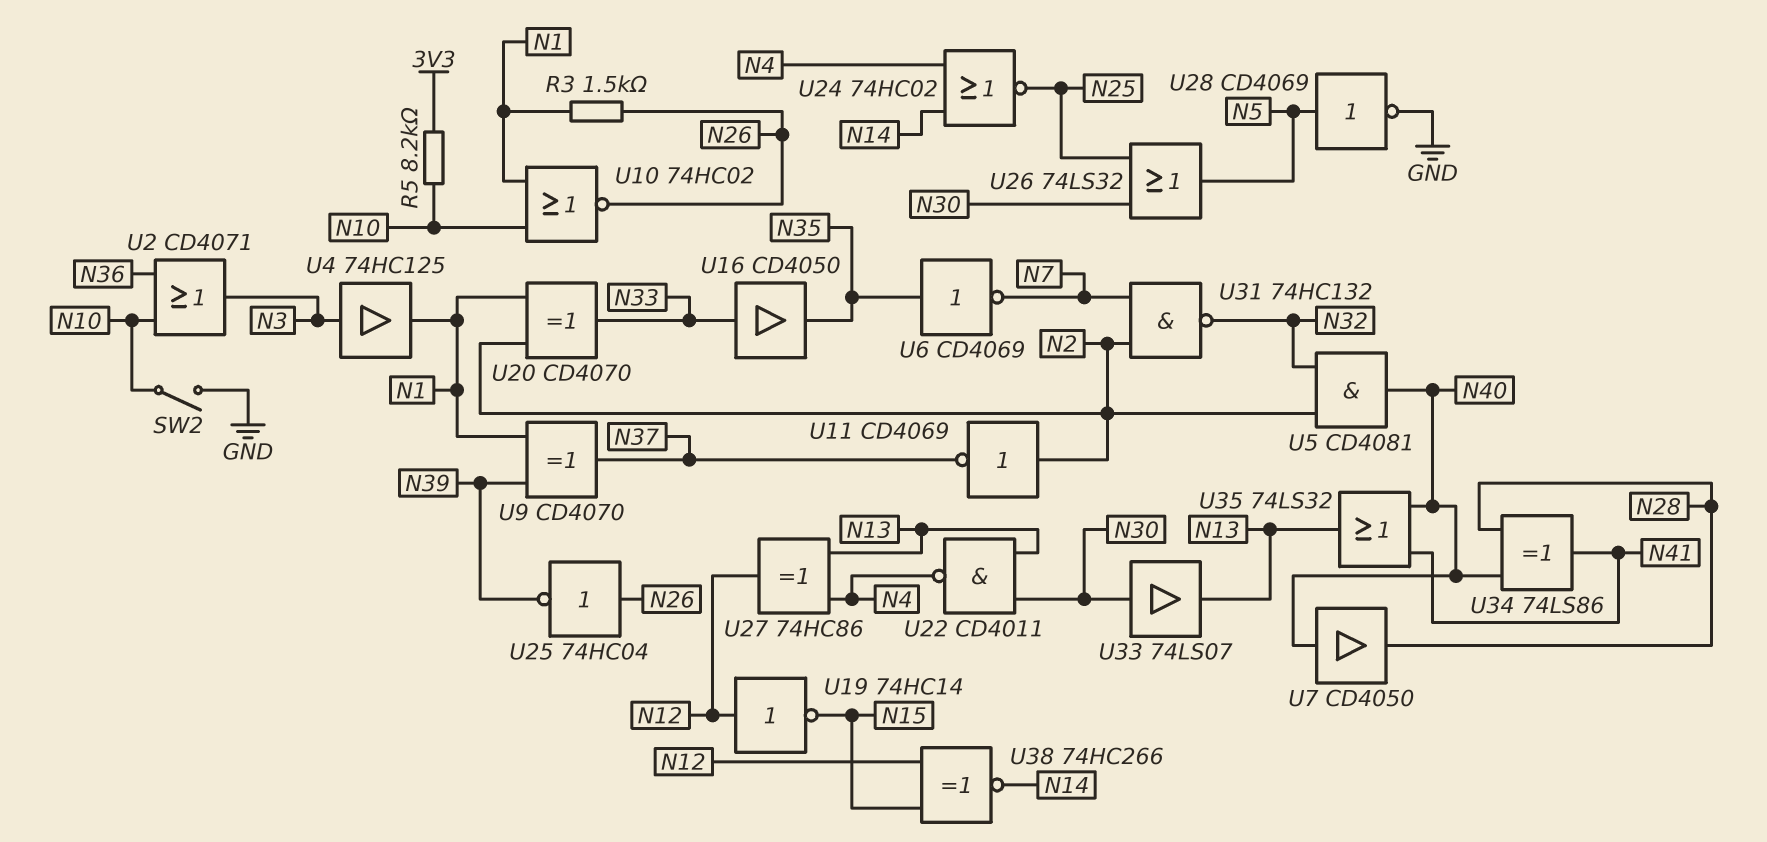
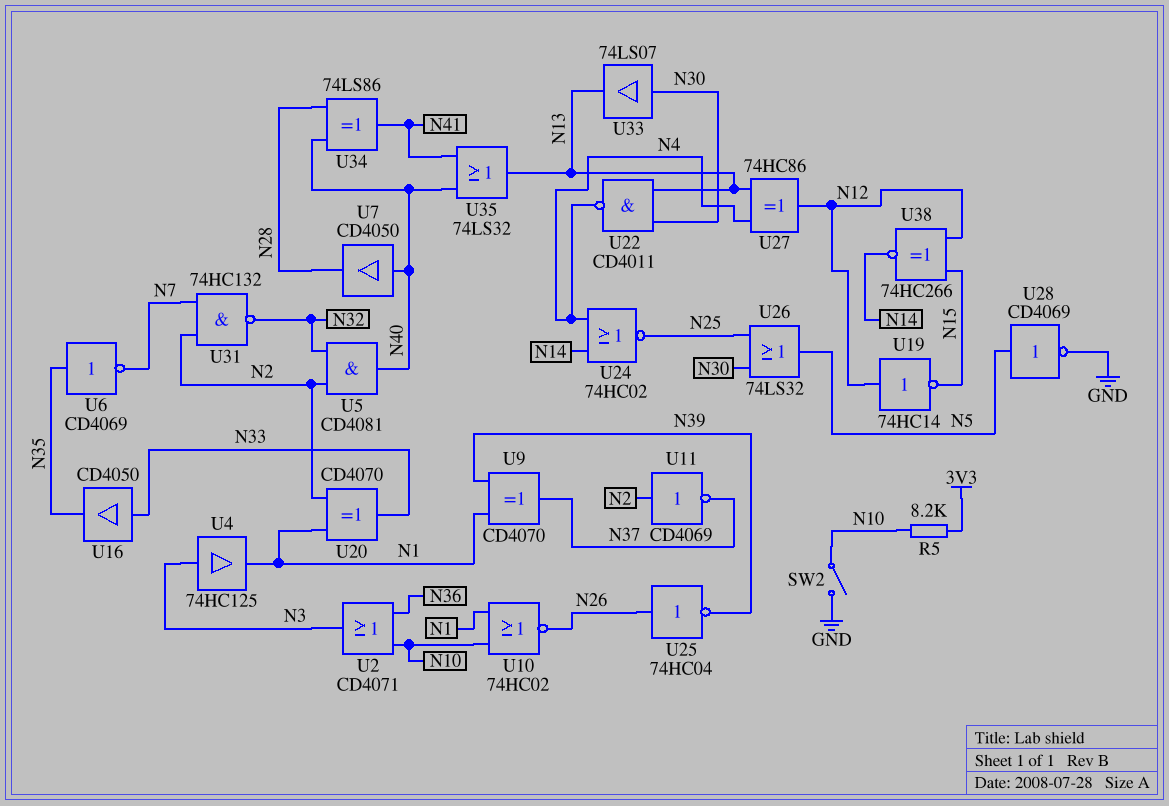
R3: 1.5k (N1, N26) -> none

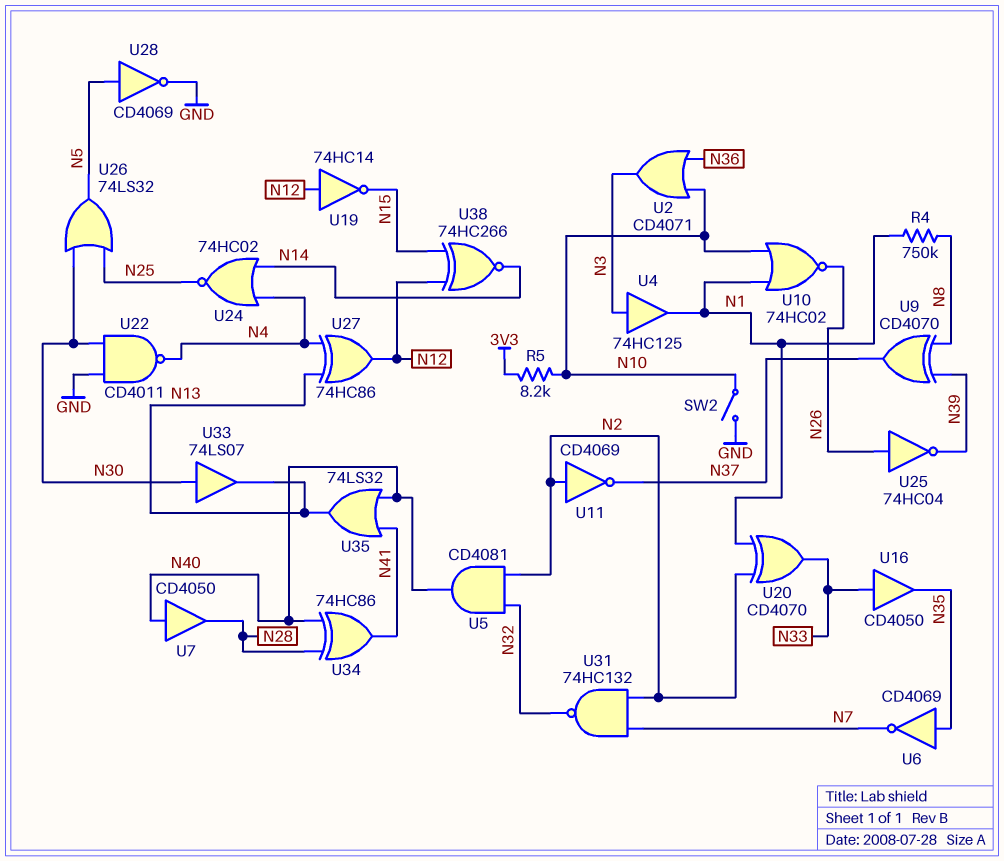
R4: none -> 750k (N1, N8)
U9: XOR CD4070 (in N1, in N39, out N37) -> XOR CD4070 (in N8, in N39, out N37)
U22: NAND CD4011 (in N13, in N30, out N4) -> NAND CD4011 (in GND, in N30, out N4)
U34: XOR 74LS86 (in N28, in N40, out N41) -> XOR 74HC86 (in N28, in N40, out N41)

